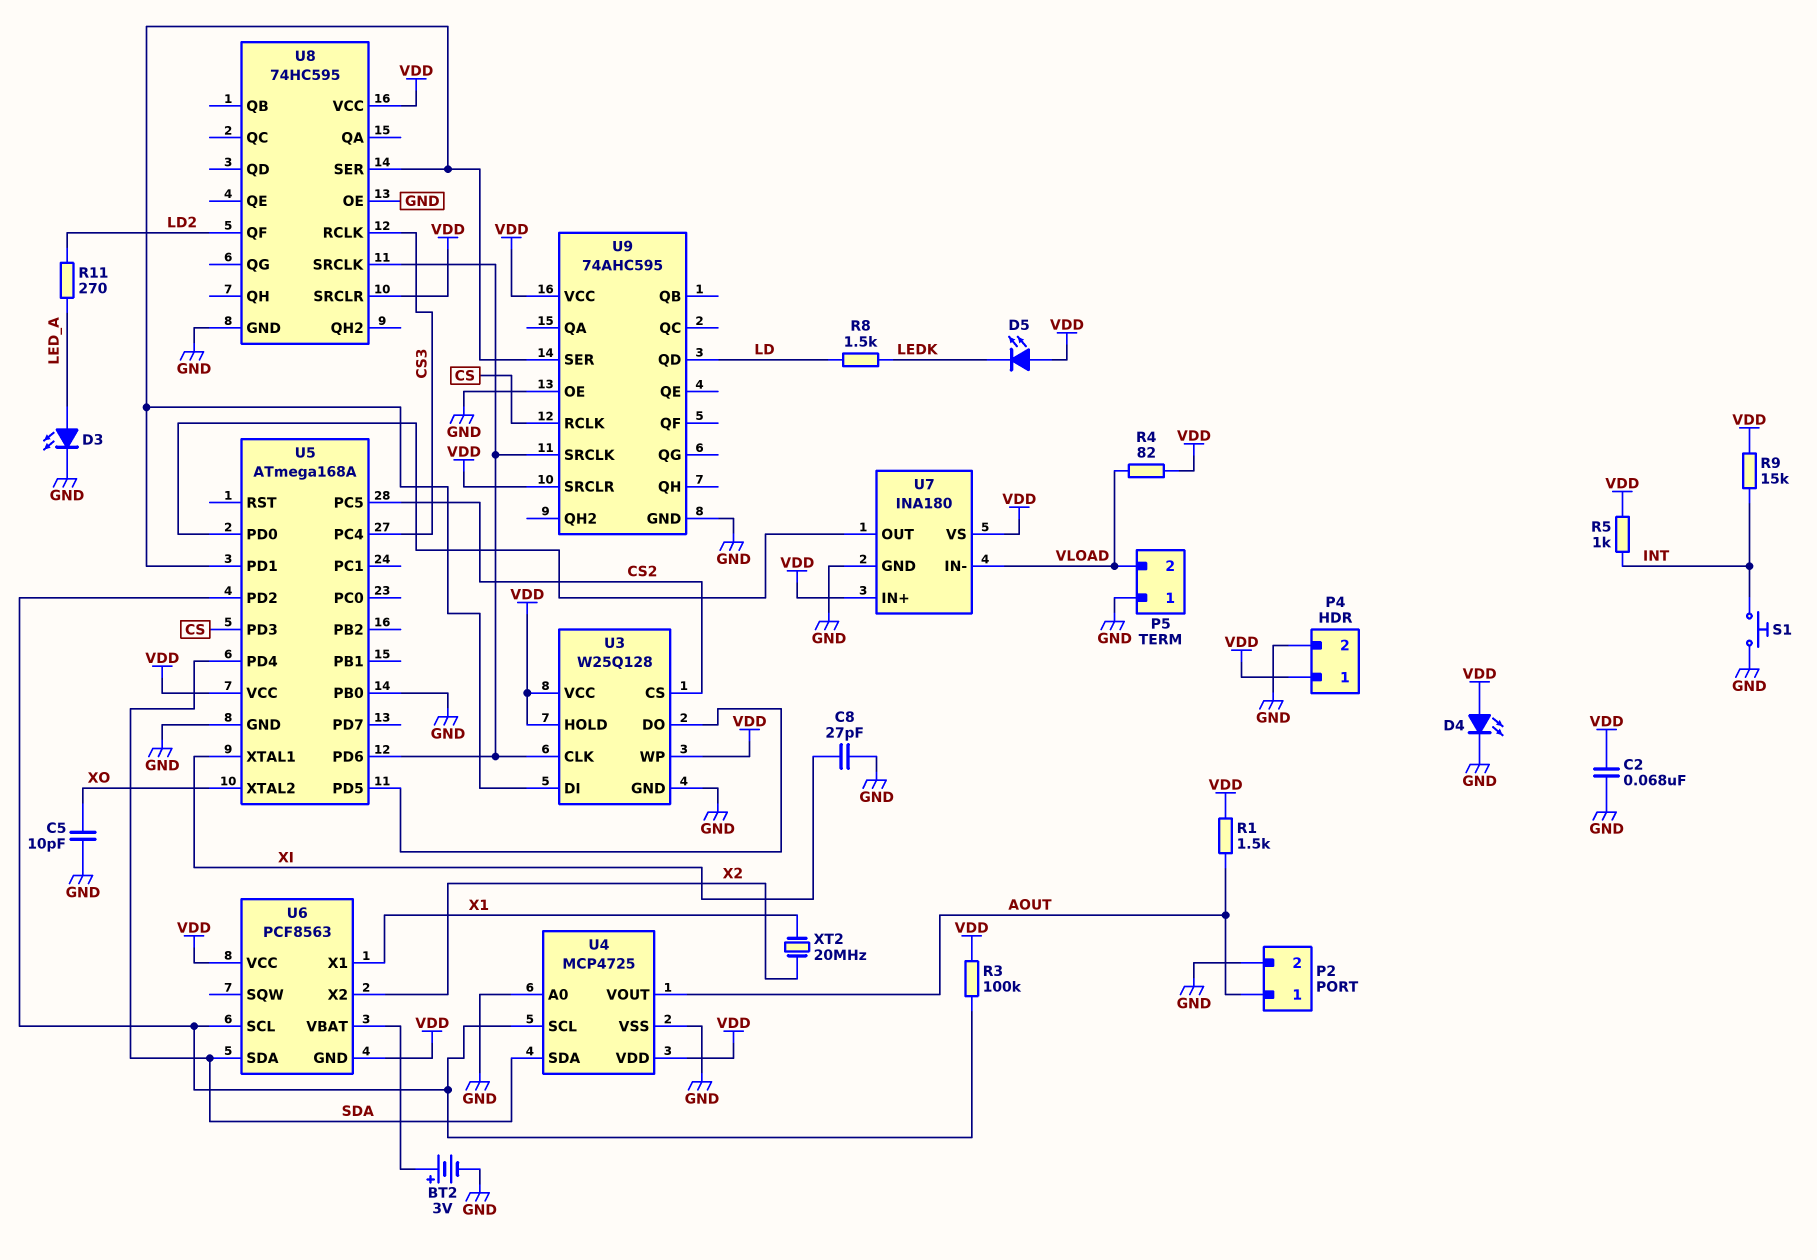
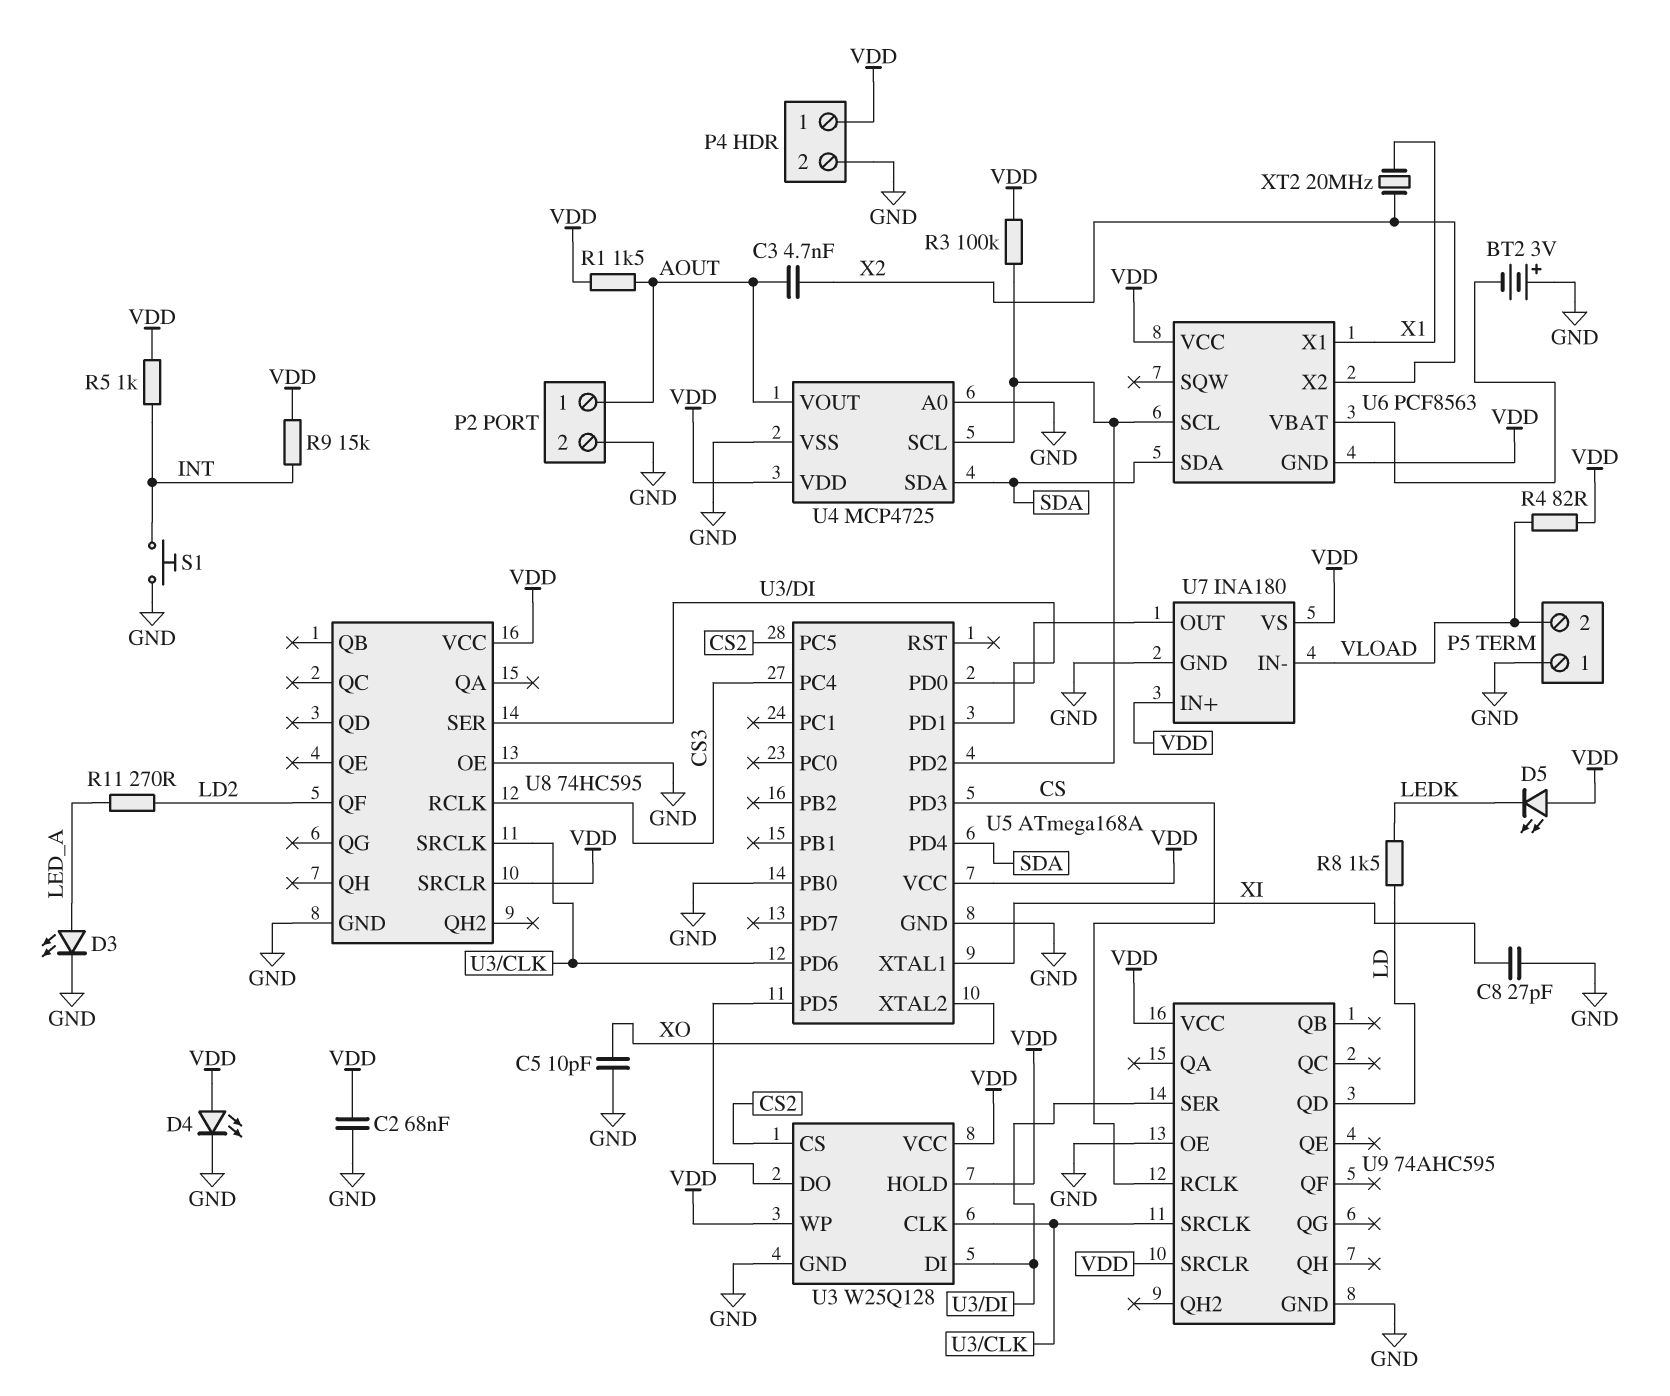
BT2: 3V (plus U6/VBAT, minus GND) -> 3V (plus GND, minus U6/VBAT)
C3: none -> 4.7nF (AOUT, X2)

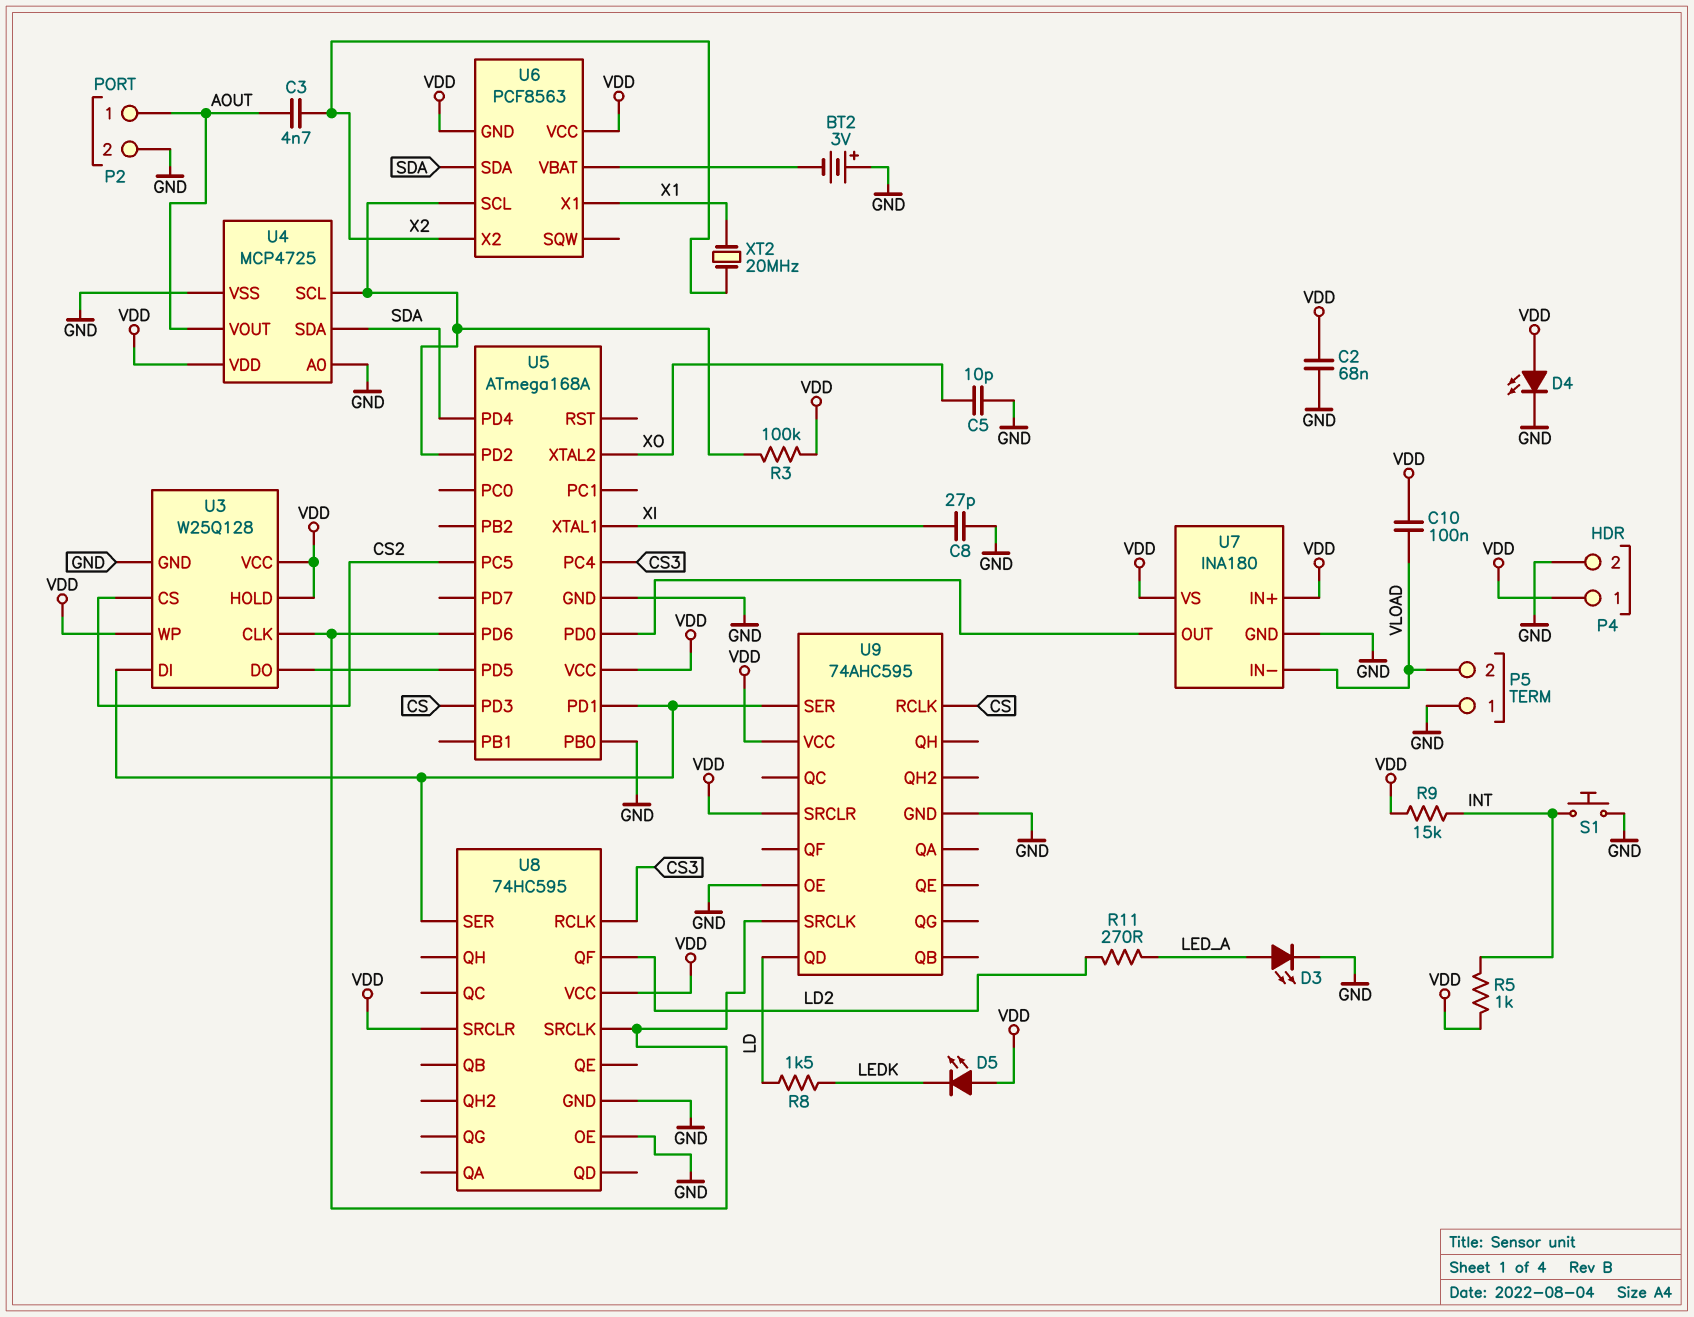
C10: none -> 100nF (VDD, VLOAD)
R1: 1.5k (AOUT, VDD) -> none
R4: 82 (VDD, VLOAD) -> none

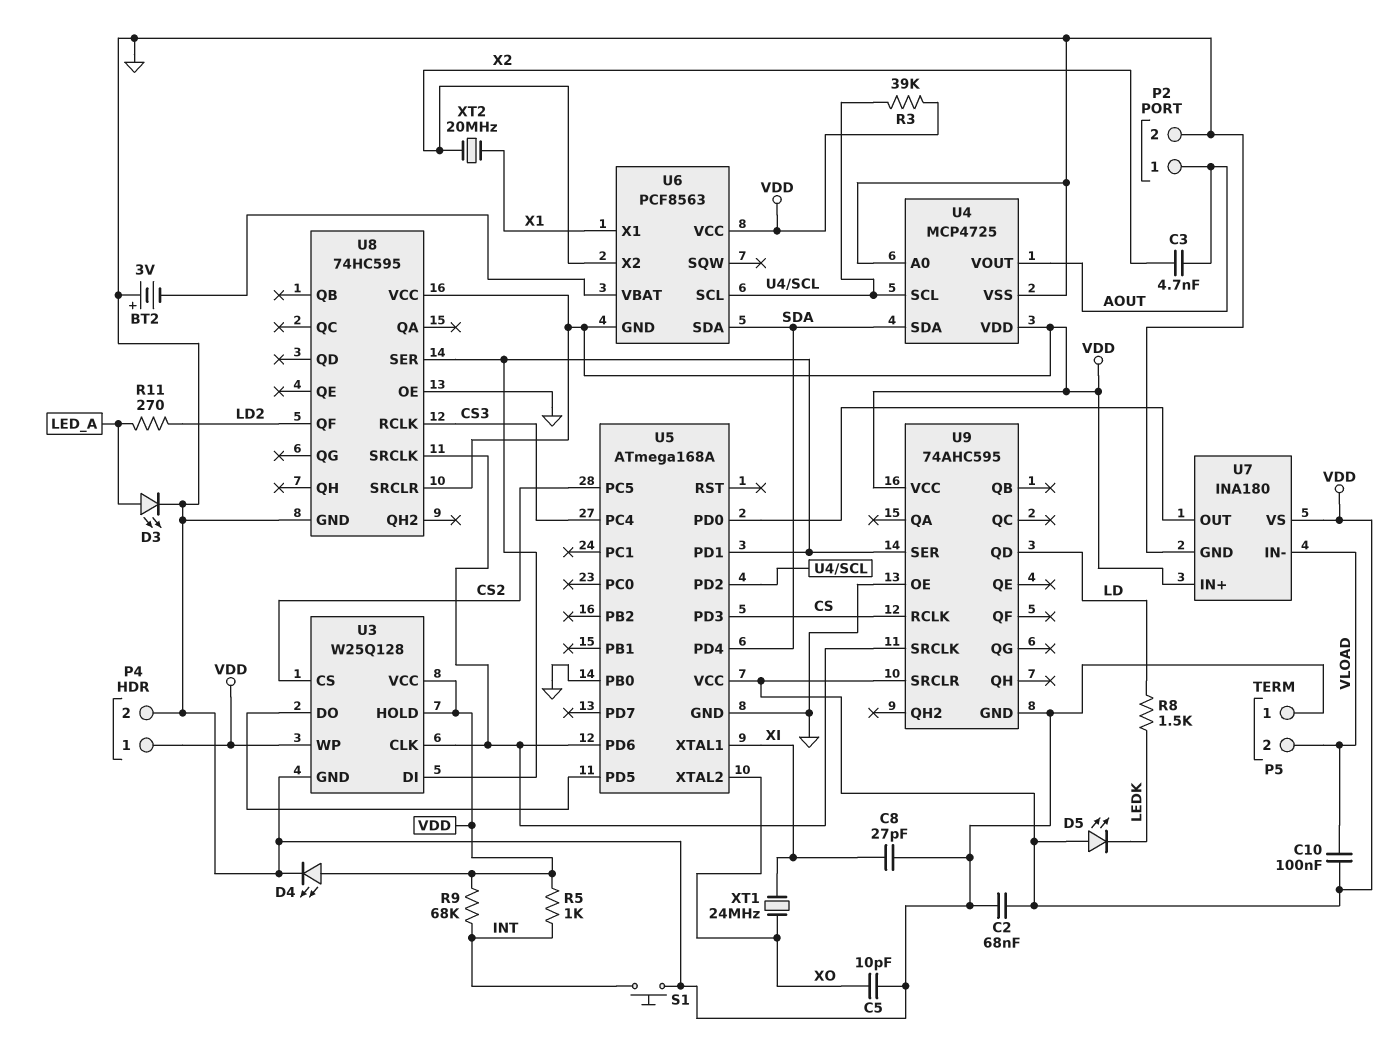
R3: 100k (U4/SCL, VDD) -> 39k (U4/SCL, VDD)
R9: 15k (INT, VDD) -> 68k (INT, VDD)
XT1: none -> 24MHz (XI, XO)

